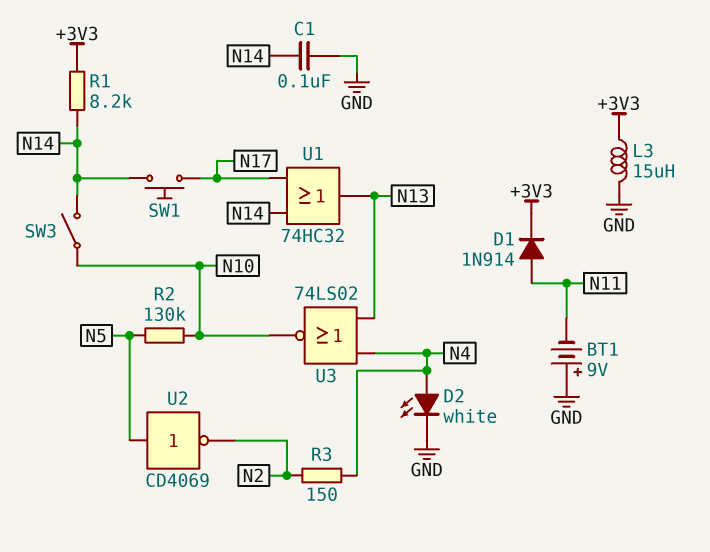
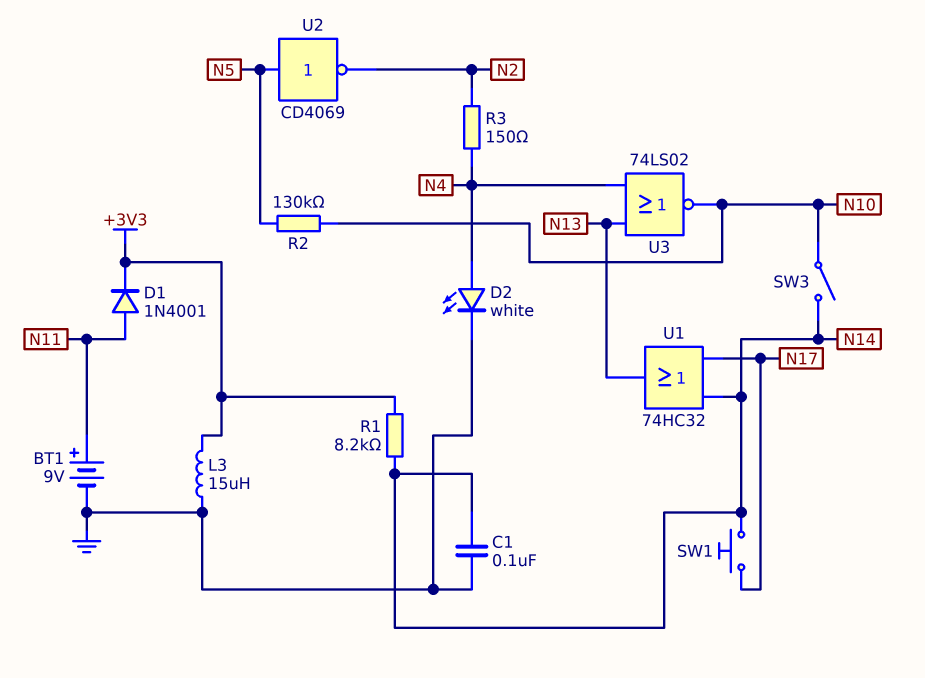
BT1: 9V (plus GND, minus N11) -> 9V (plus N11, minus GND)
D1: diode 1N914 (A N11, K +3V3) -> diode 1N4001 (A N11, K +3V3)

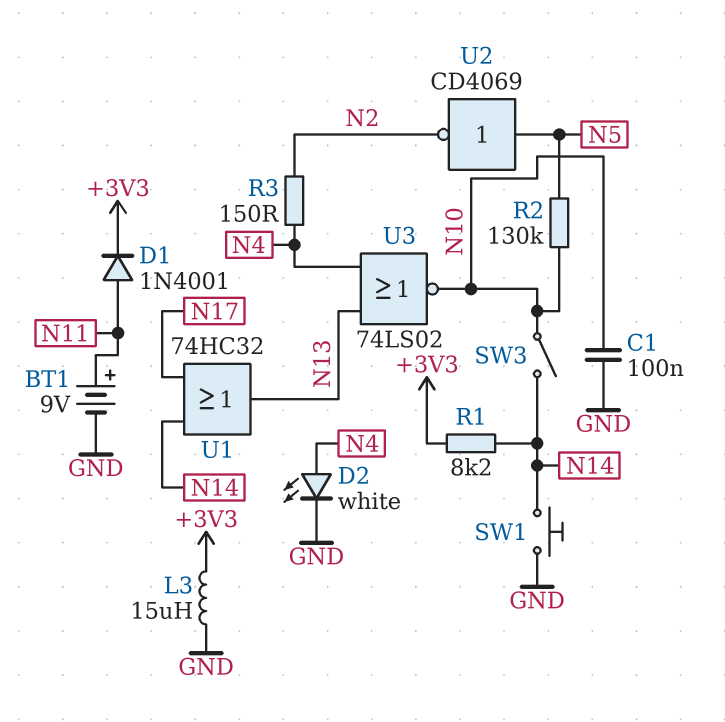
C1: 100nF (GND, N14) -> 100nF (GND, N10)
SW1: button (N14, N17) -> button (GND, N14)

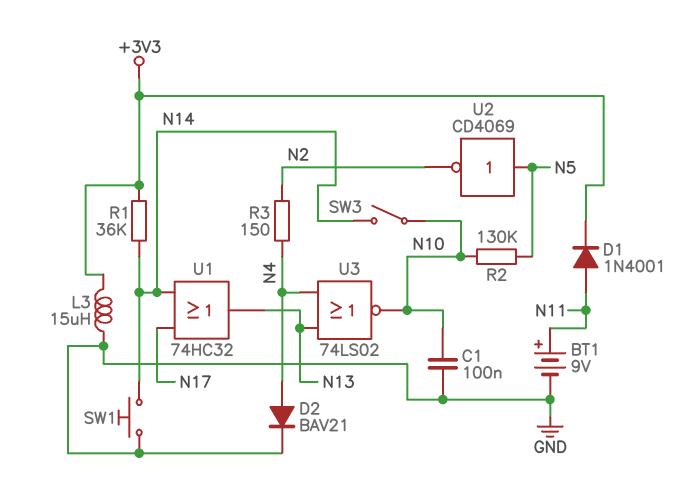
D2: LED white (A N4, K GND) -> diode BAV21 (A N4, K GND)
R1: 8.2k (+3V3, N14) -> 36k (+3V3, N14)

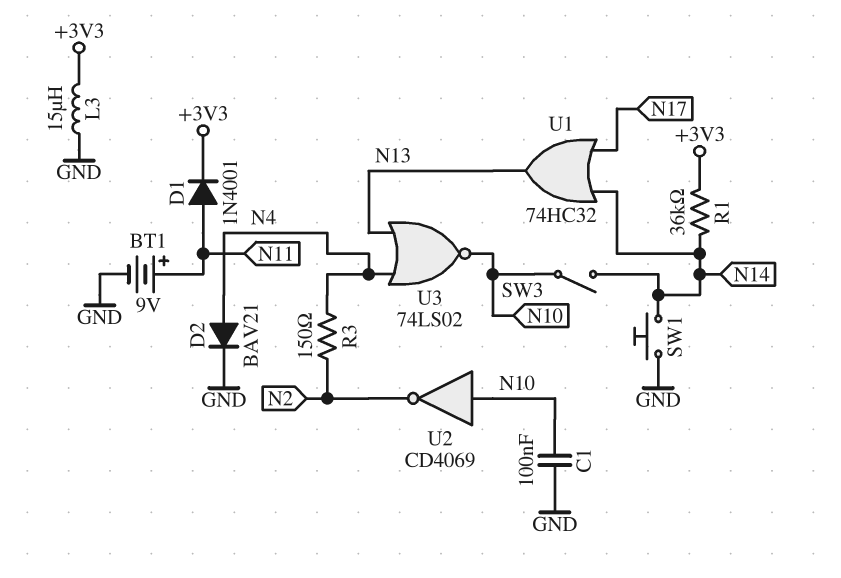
R2: 130k (N5, N10) -> none
U2: NOT CD4069 (in N5, out N2) -> NOT CD4069 (in N10, out N2)

